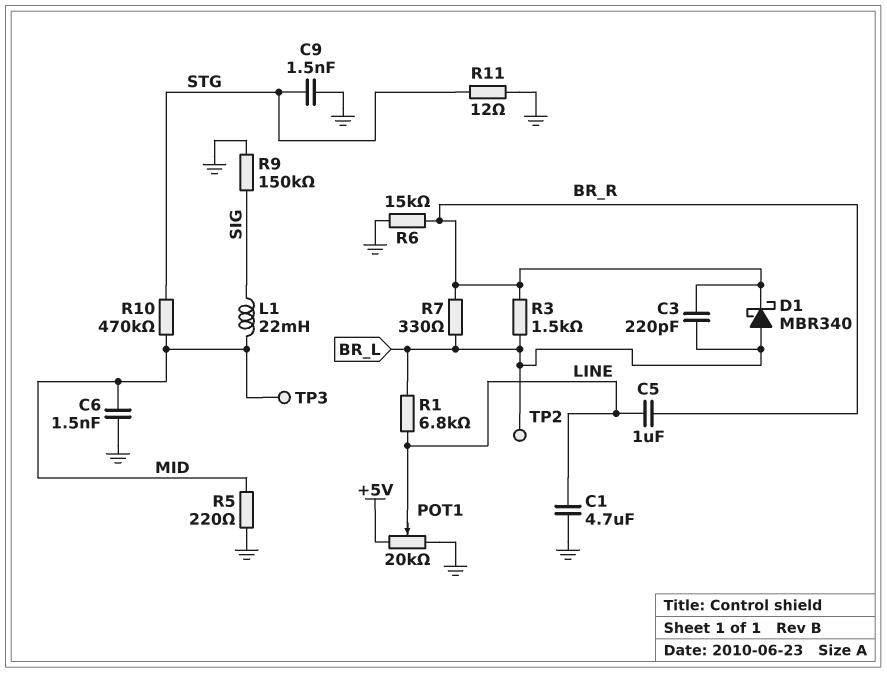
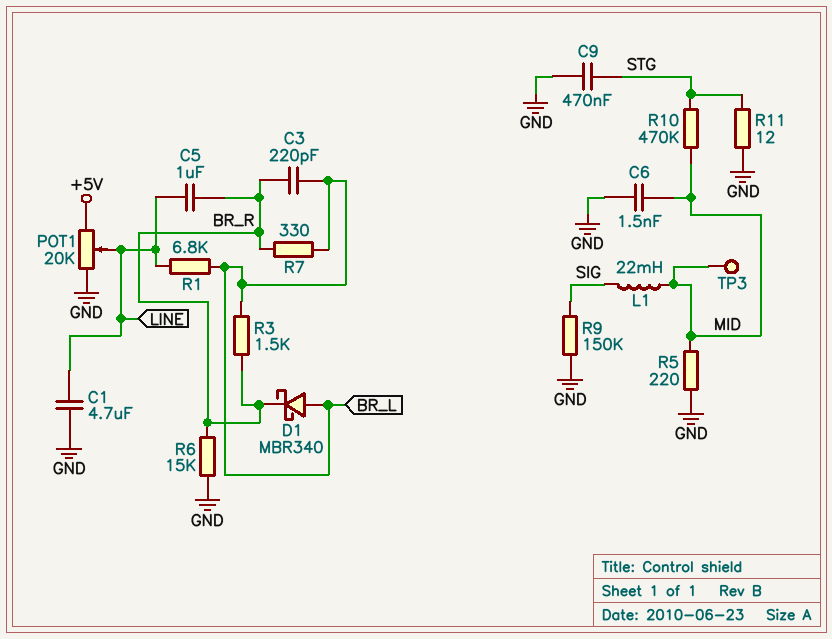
C9: 1.5nF (GND, STG) -> 470nF (GND, STG)
TP2: test point (BR_L) -> none

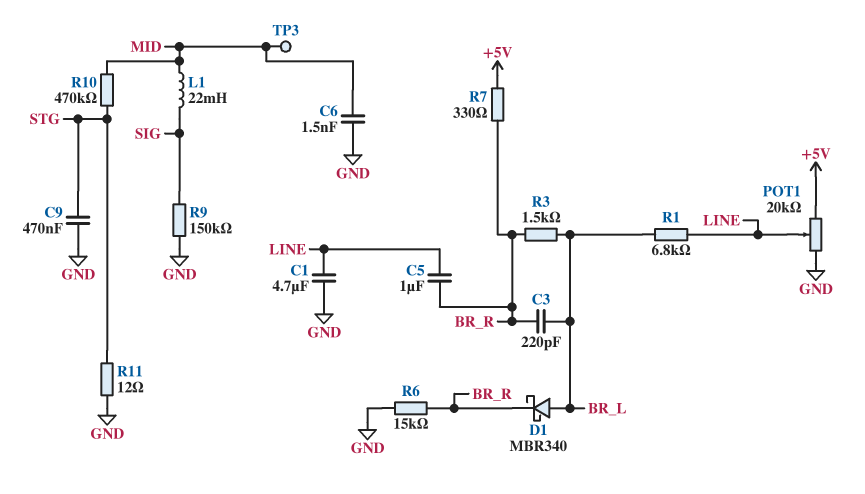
R5: 220 (GND, MID) -> none
R7: 330 (BR_L, BR_R) -> 330 (+5V, BR_R)

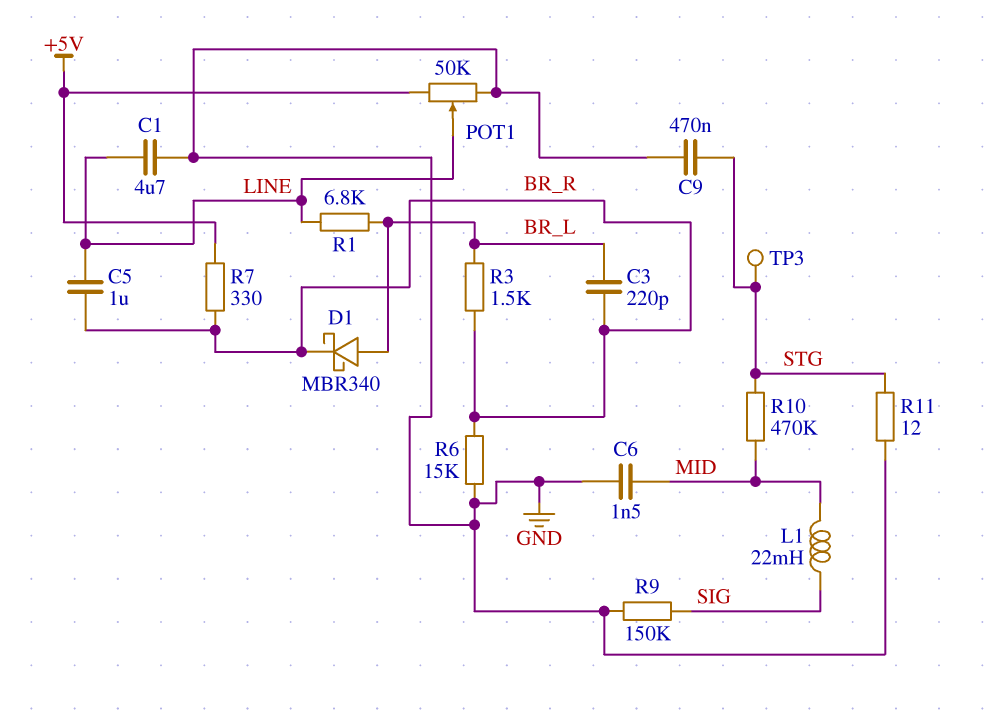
POT1: 20k (+5V, GND, wiper LINE) -> 50k (+5V, GND, wiper LINE)
TP3: test point (MID) -> test point (STG)

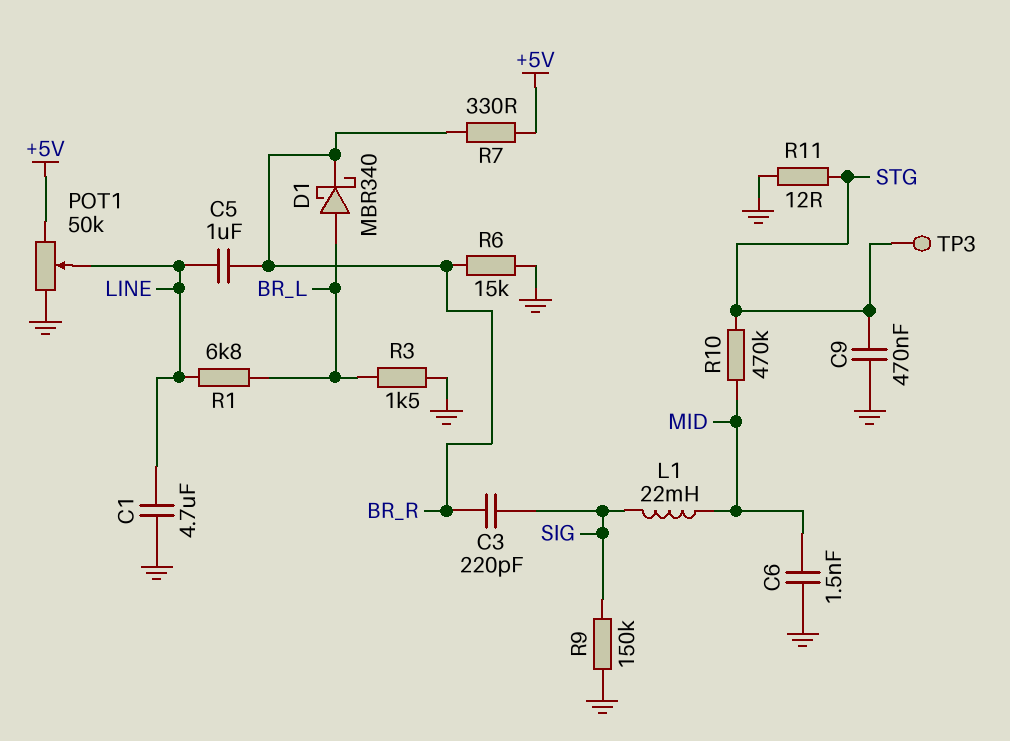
C3: 220pF (BR_L, BR_R) -> 220pF (BR_R, SIG)
R3: 1.5k (BR_L, BR_R) -> 1.5k (BR_L, GND)

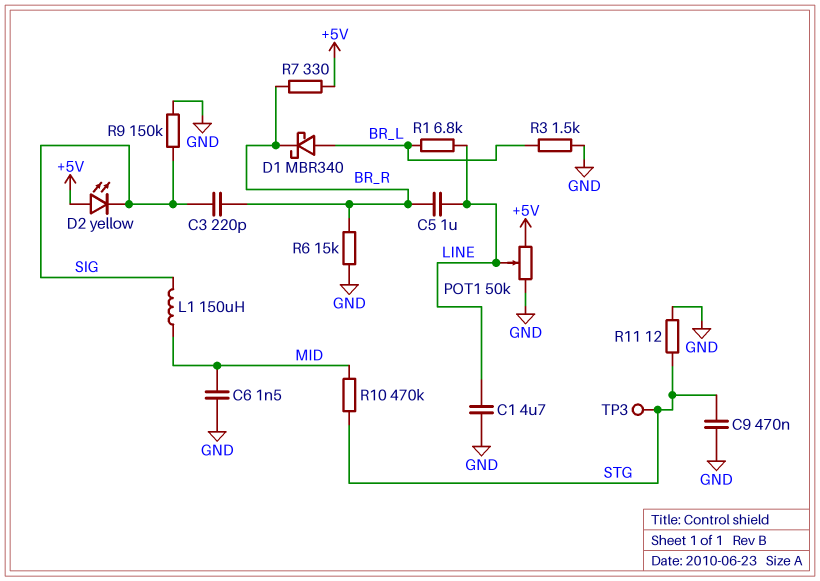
D2: none -> LED yellow (A +5V, K SIG)
L1: 22mH (MID, SIG) -> 150uH (MID, SIG)

